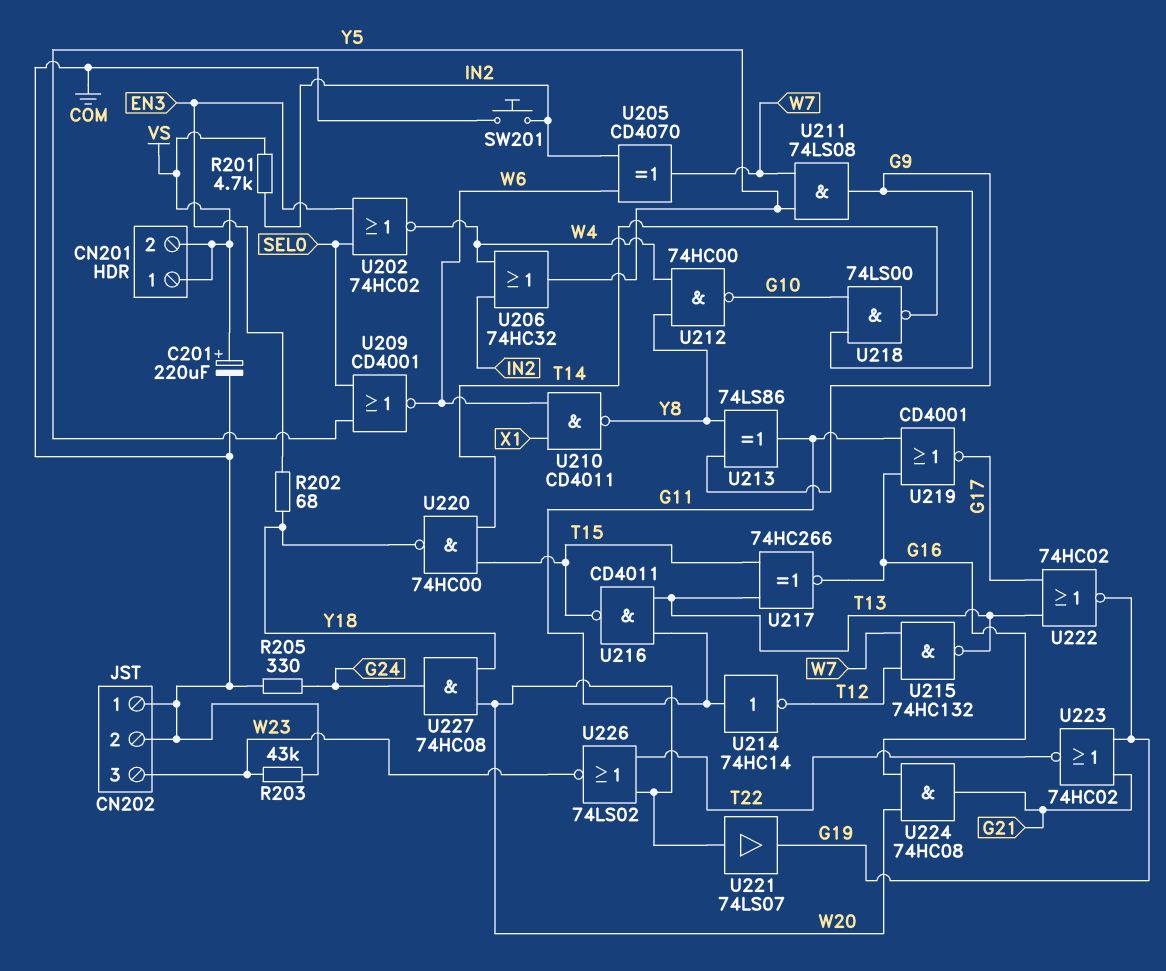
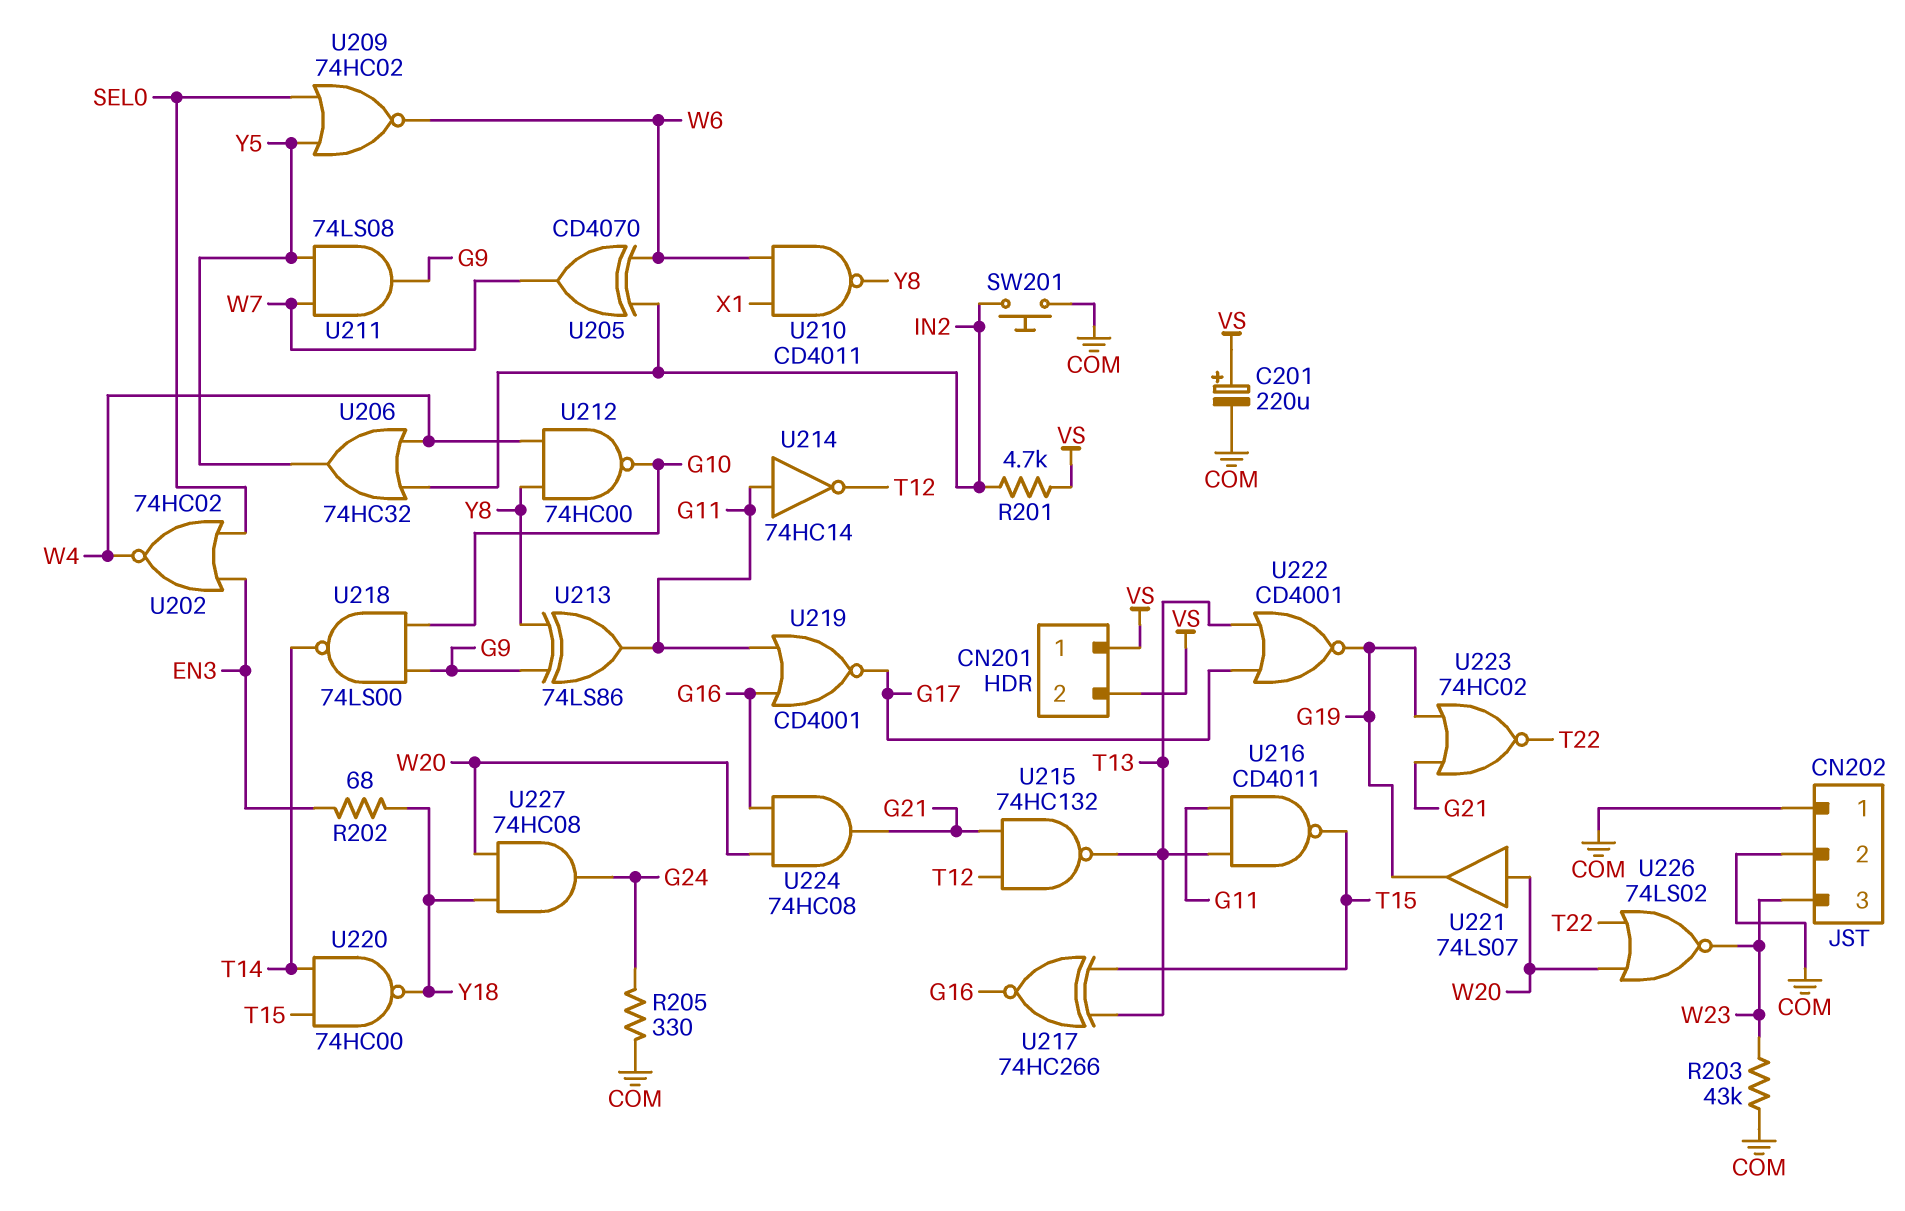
U209: NOR CD4001 (in SEL0, in Y5, out W6) -> NOR 74HC02 (in SEL0, in Y5, out W6)
U215: NAND 74HC132 (in T12, in W7, out T13) -> NAND 74HC132 (in G21, in T12, out T13)
U222: NOR 74HC02 (in G17, in T13, out G19) -> NOR CD4001 (in G17, in T13, out G19)

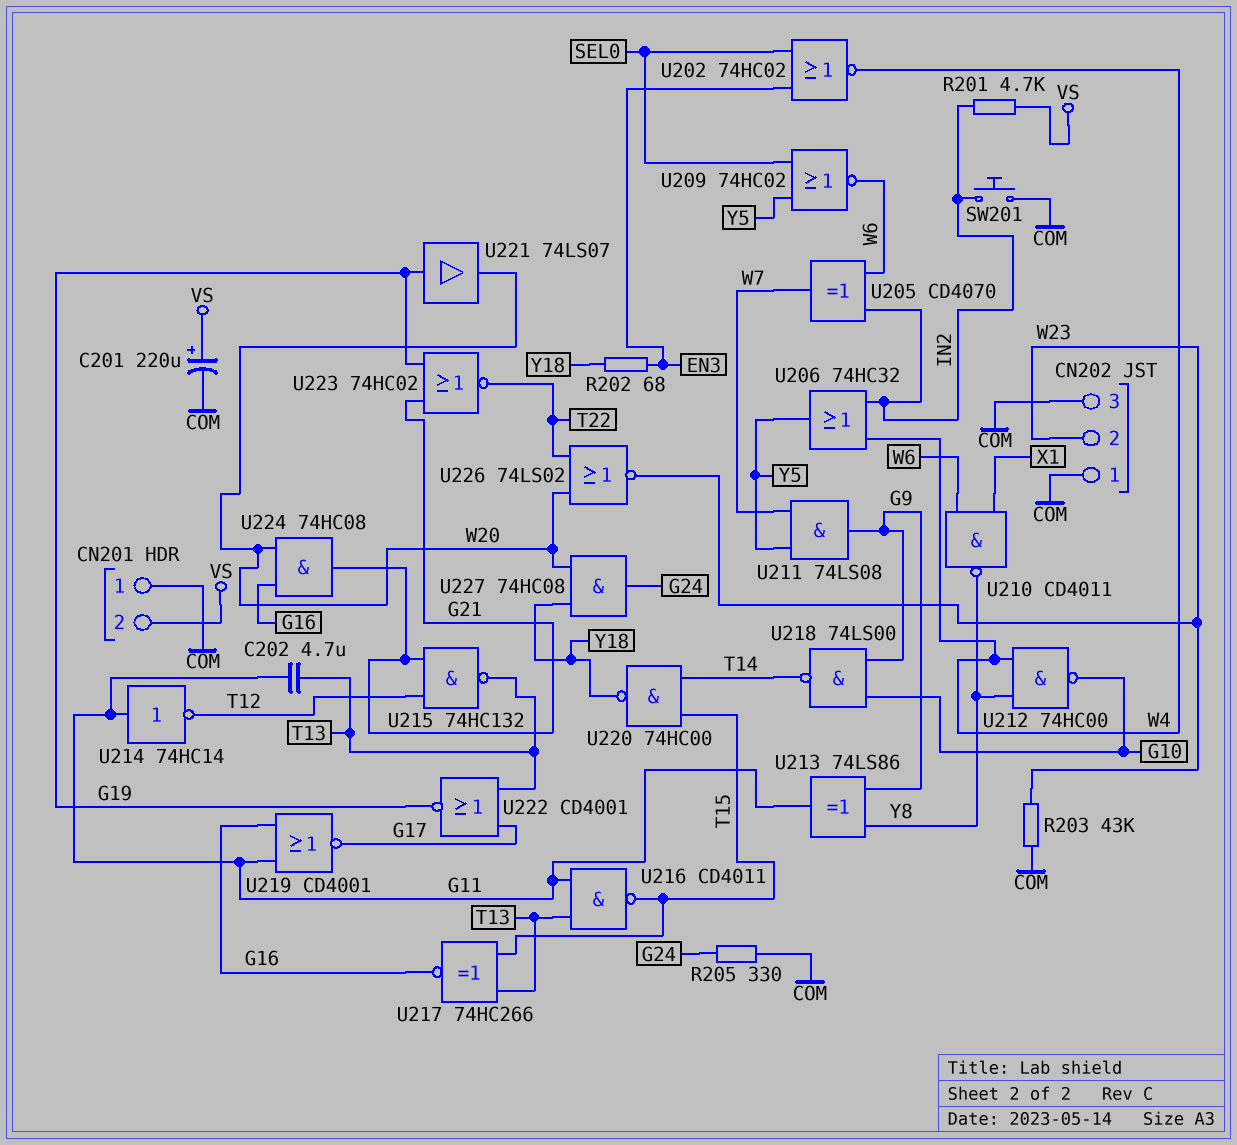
C202: none -> 4.7uF (G11, T13)
CN201 pin 1: VS -> COM
CN202 pin 2: COM -> W23
CN202 pin 3: W23 -> COM
U221: buffer 74LS07 (in W20, out G19) -> buffer 74LS07 (in G19, out W20)

